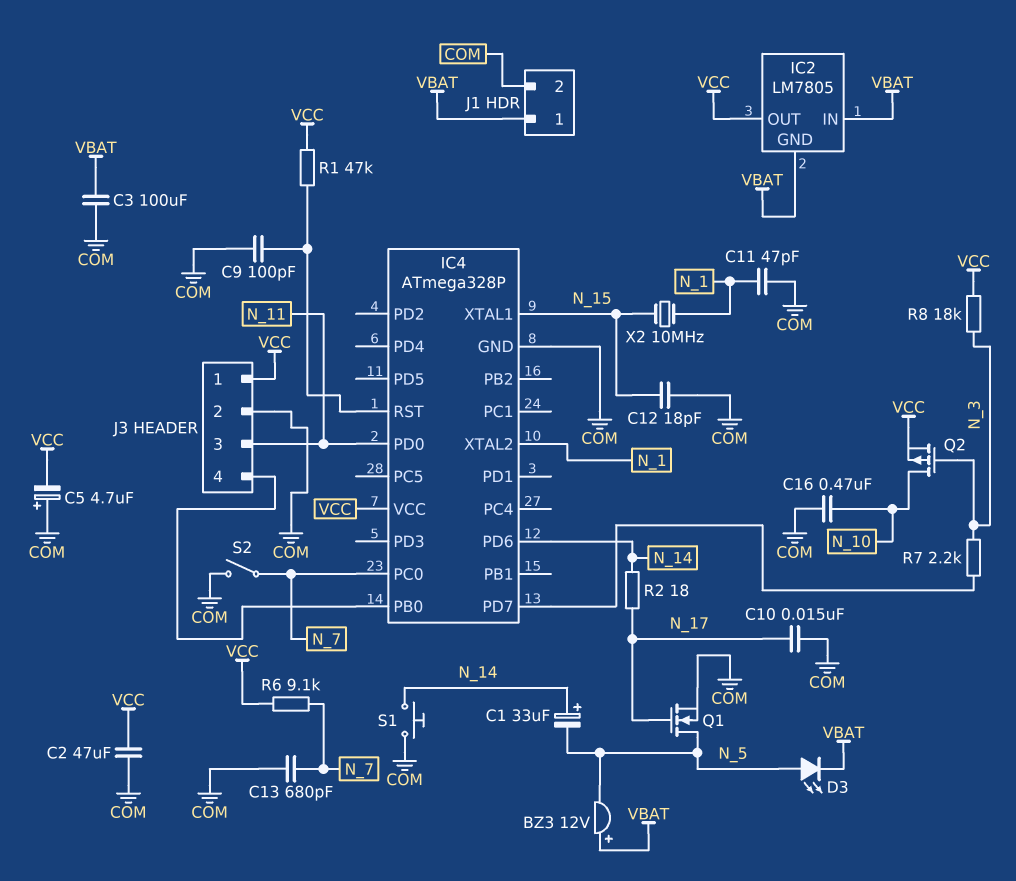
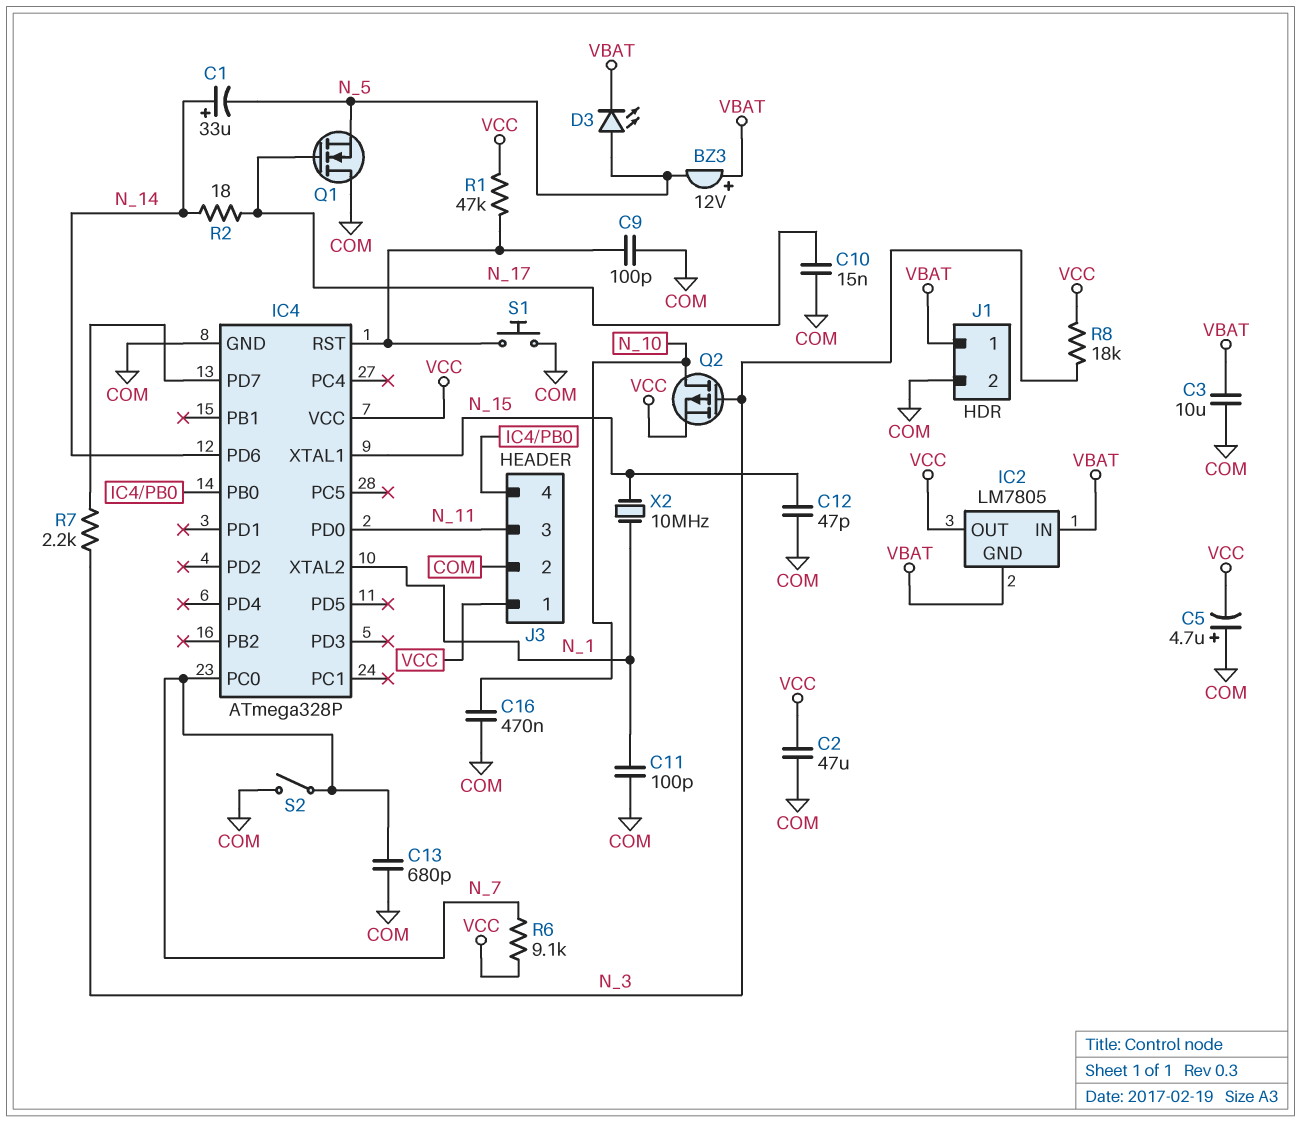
C3: 100uF (COM, VBAT) -> 10uF (COM, VBAT)
C11: 47pF (COM, N_1) -> 100pF (COM, N_1)
C12: 18pF (COM, N_15) -> 47pF (COM, N_15)
Q1: NMOS (G N_17, D N_5, S COM) -> NMOS (G N_17, D COM, S N_5)
S1: button (COM, N_14) -> button (COM, IC4/RST)

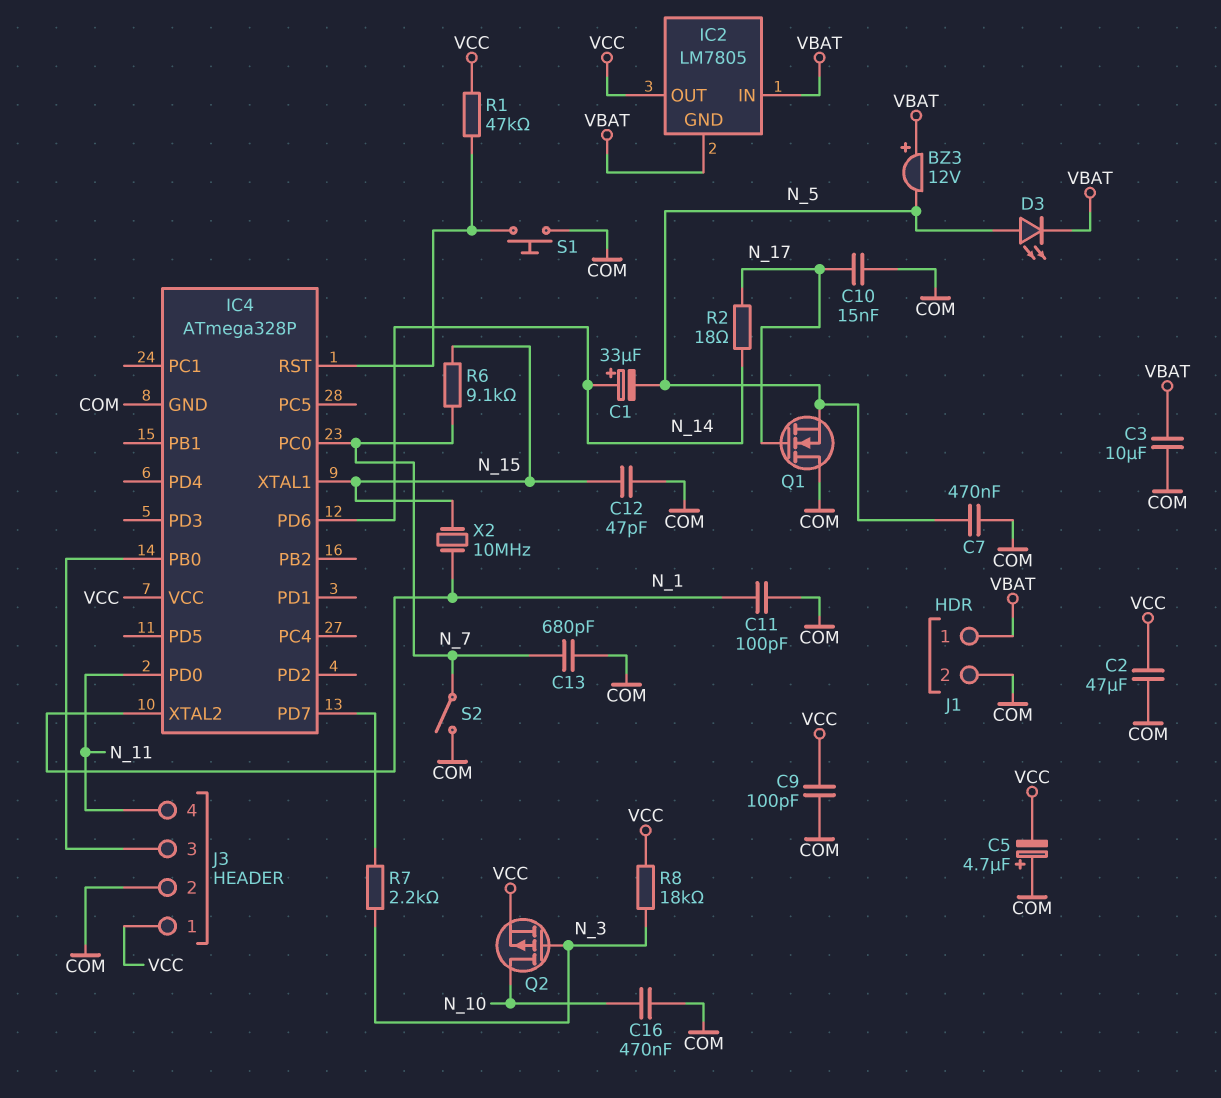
C7: none -> 470nF (COM, N_5)
C9: 100pF (COM, IC4/RST) -> 100pF (COM, VCC)
J3 pin 3: N_11 -> IC4/PB0
J3 pin 4: IC4/PB0 -> N_11
R6: 9.1k (N_7, VCC) -> 9.1k (N_7, N_15)

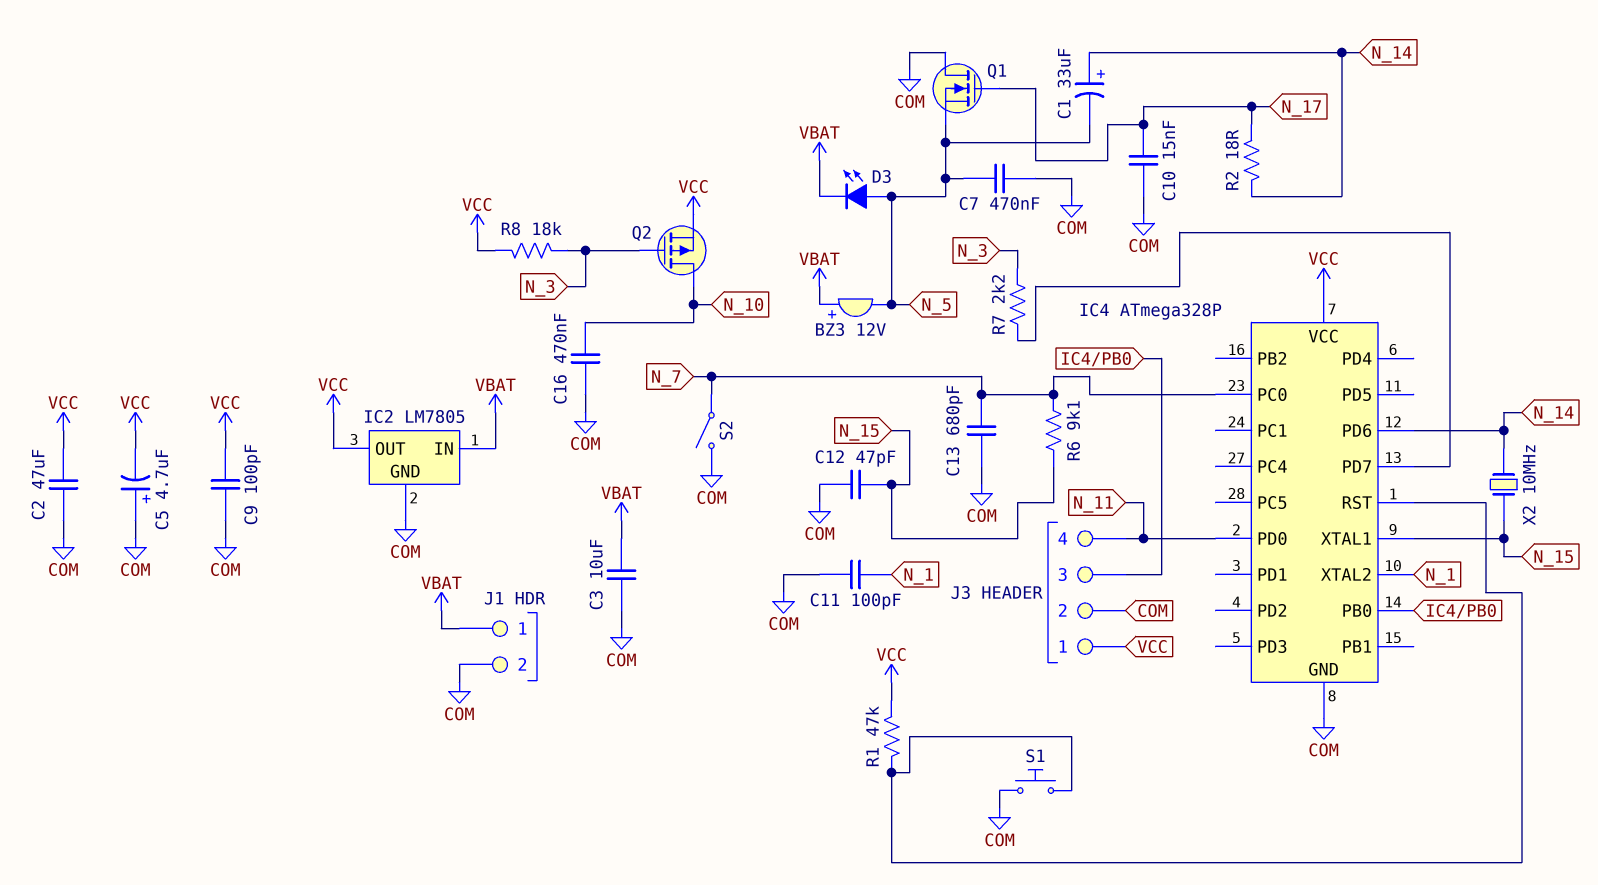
IC2 pin GND: VBAT -> COM
X2: 10MHz (N_1, N_15) -> 10MHz (N_14, N_15)

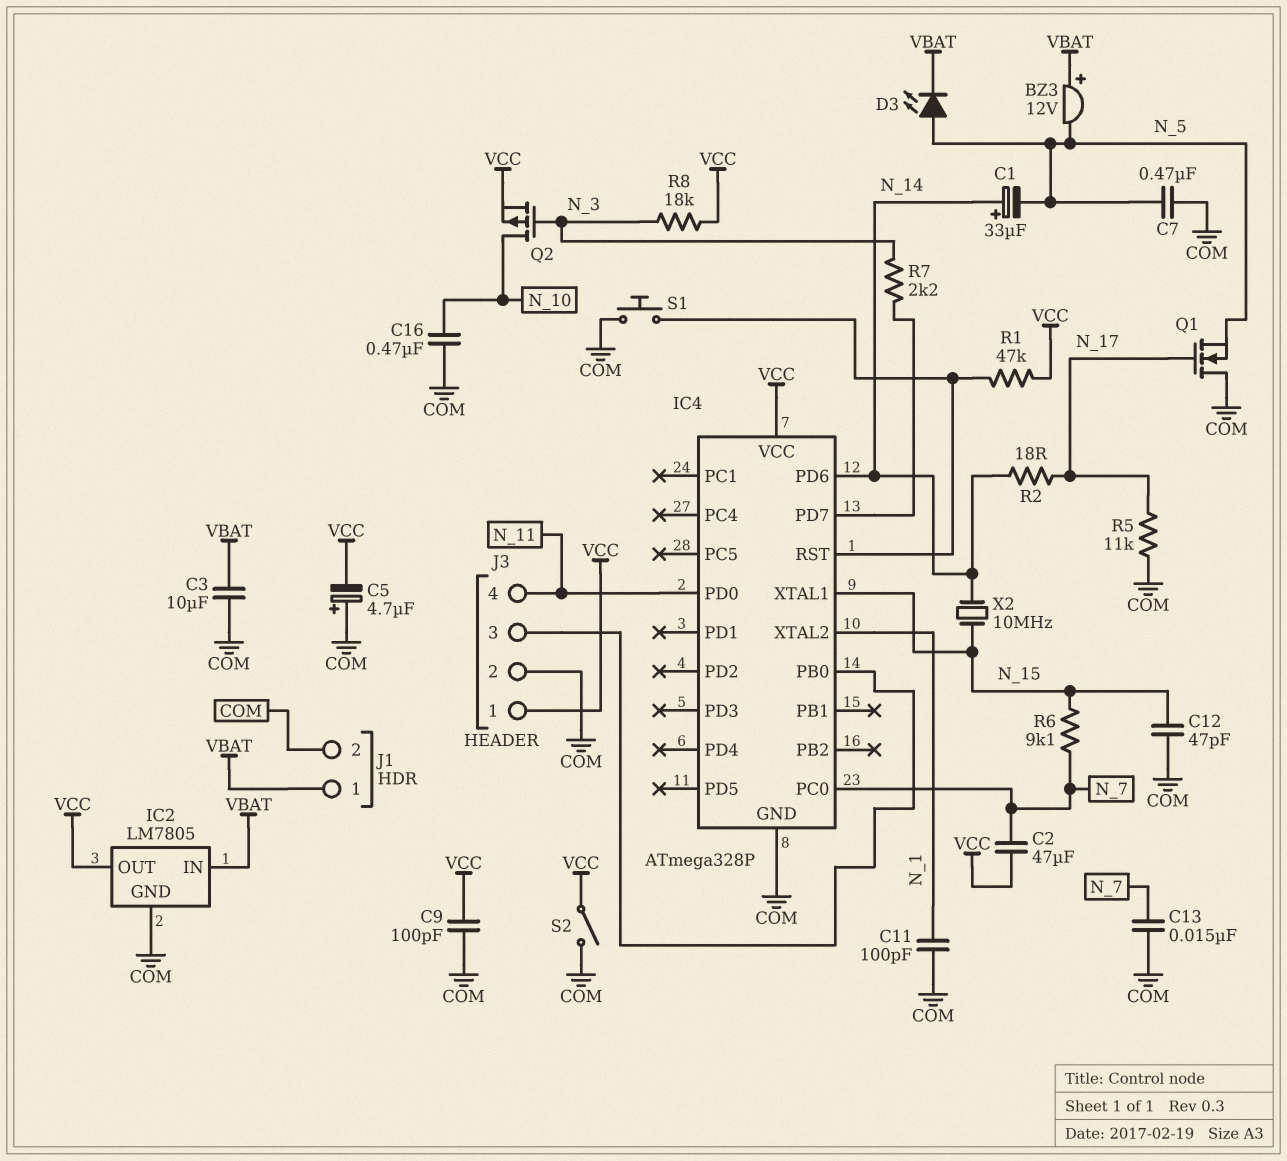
C2: 47uF (COM, VCC) -> 47uF (N_7, VCC)
C10: 15nF (COM, N_17) -> none
C13: 680pF (COM, N_7) -> 15nF (COM, N_7)
R5: none -> 11k (COM, N_17)
S2: switch (COM, N_7) -> switch (COM, VCC)

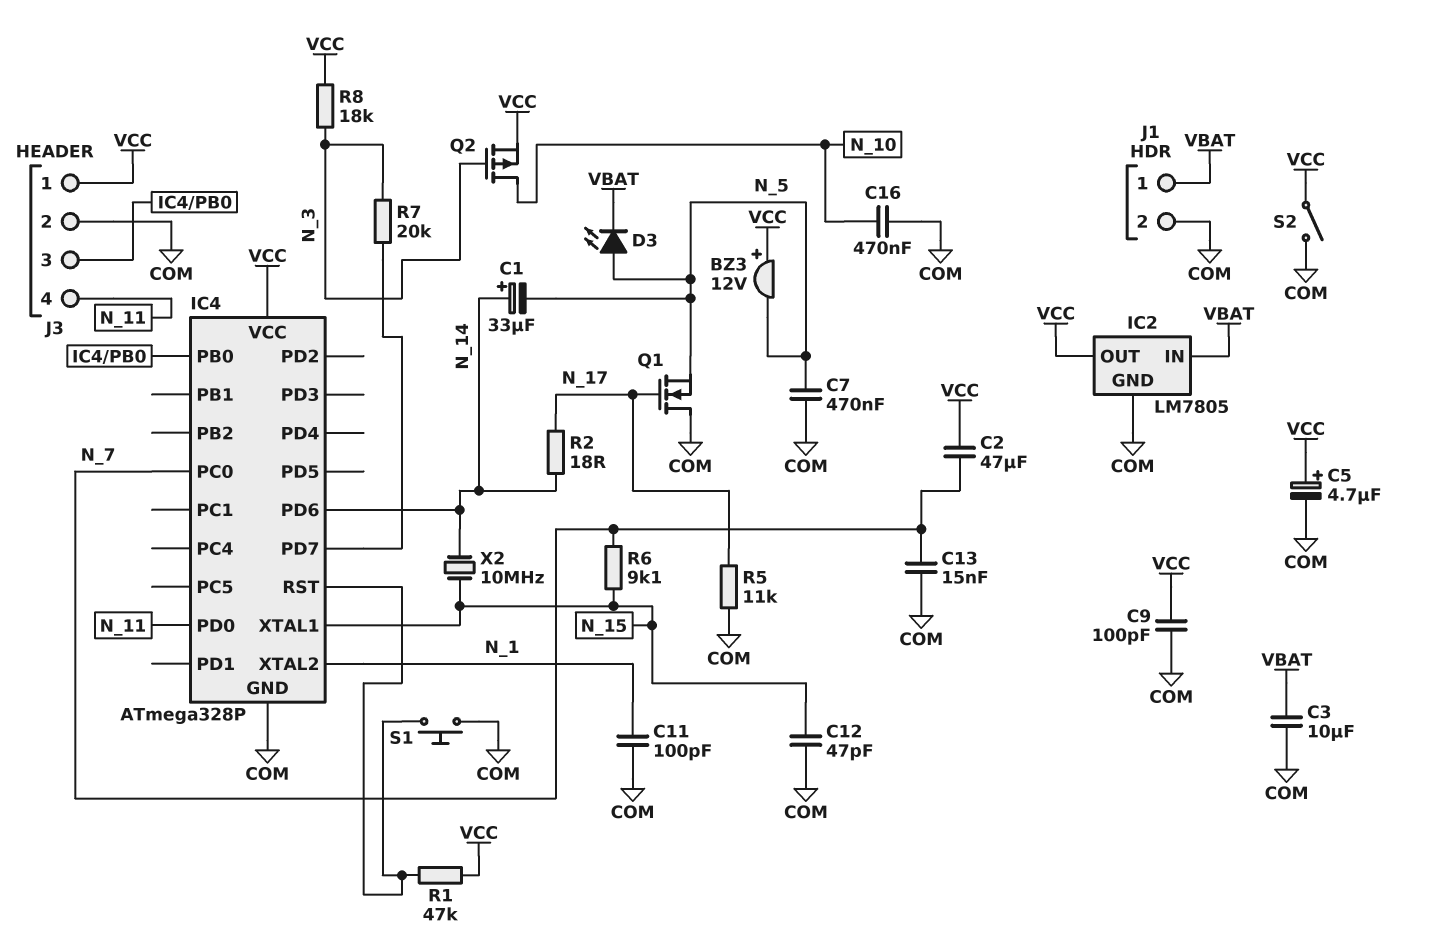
BZ3: buzzer 12V (plus VBAT, minus N_5) -> buzzer 12V (plus VCC, minus N_5)
C5: 4.7uF (plus COM, minus VCC) -> 4.7uF (plus VCC, minus COM)
R7: 2.2k (IC4/PD7, N_3) -> 20k (IC4/PD7, N_3)

